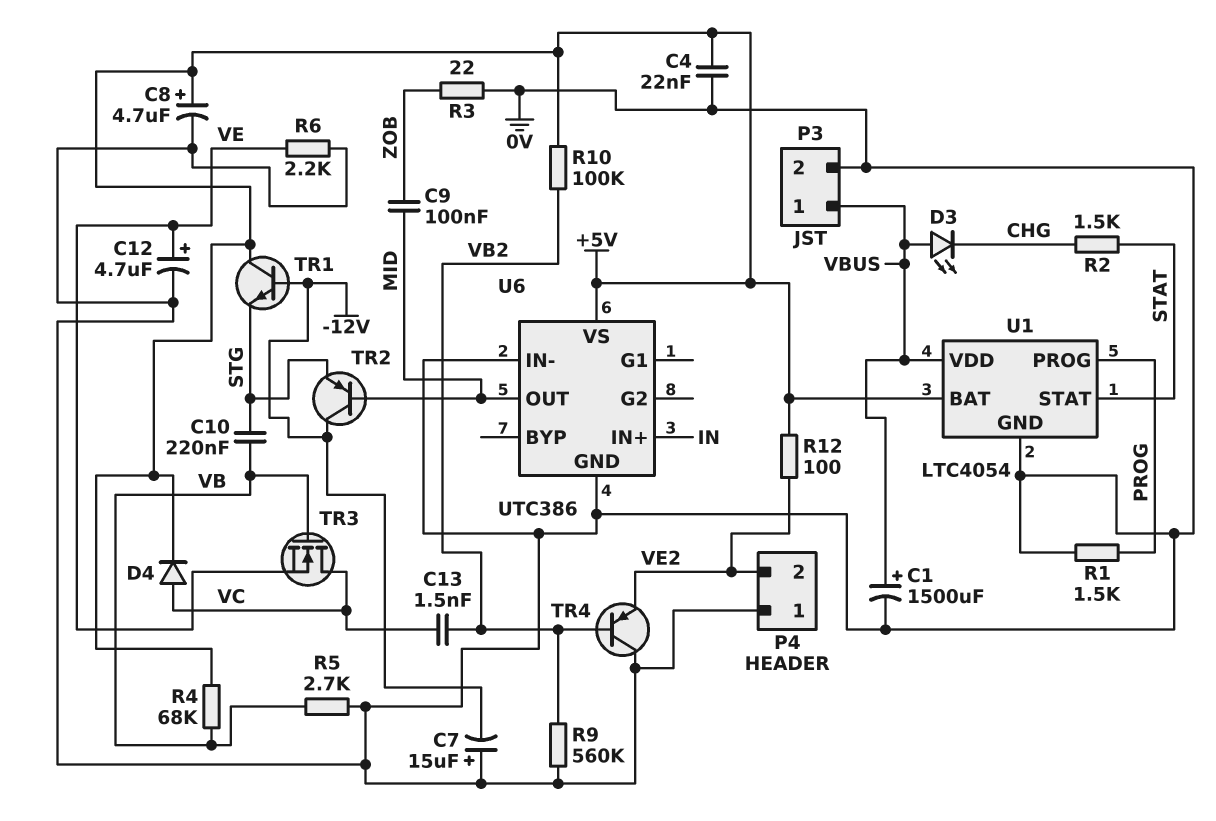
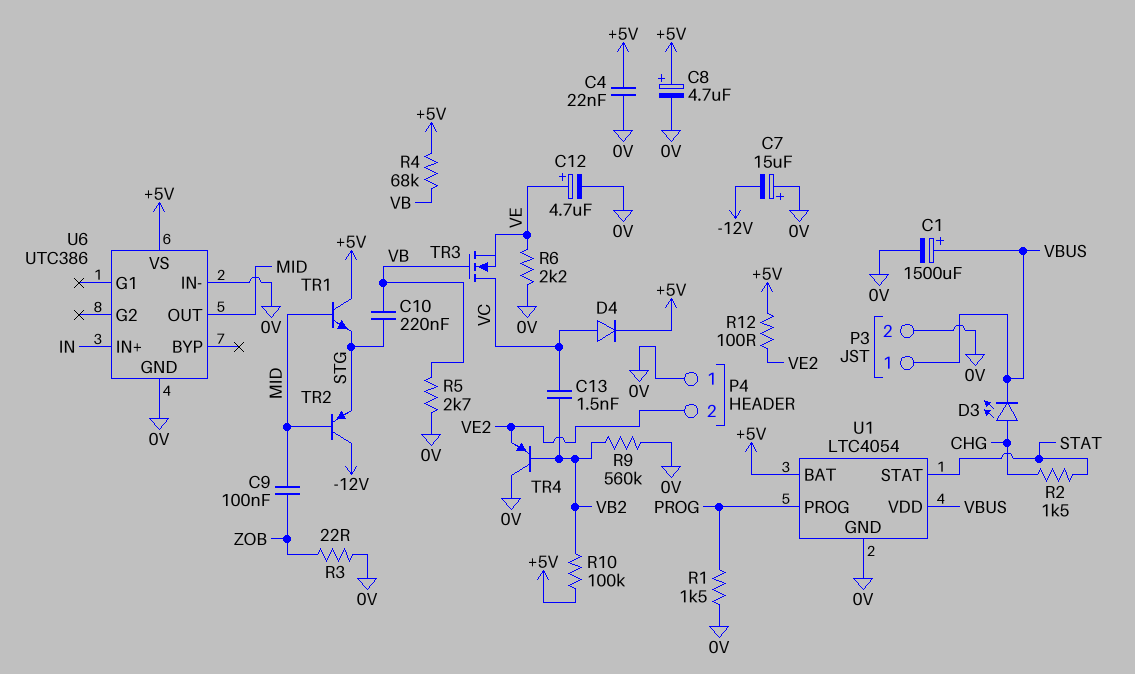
D3: LED (A VBUS, K CHG) -> LED (A CHG, K VBUS)
TR1: NPN (B -12V, C +5V, E STG) -> NPN (B MID, C +5V, E STG)

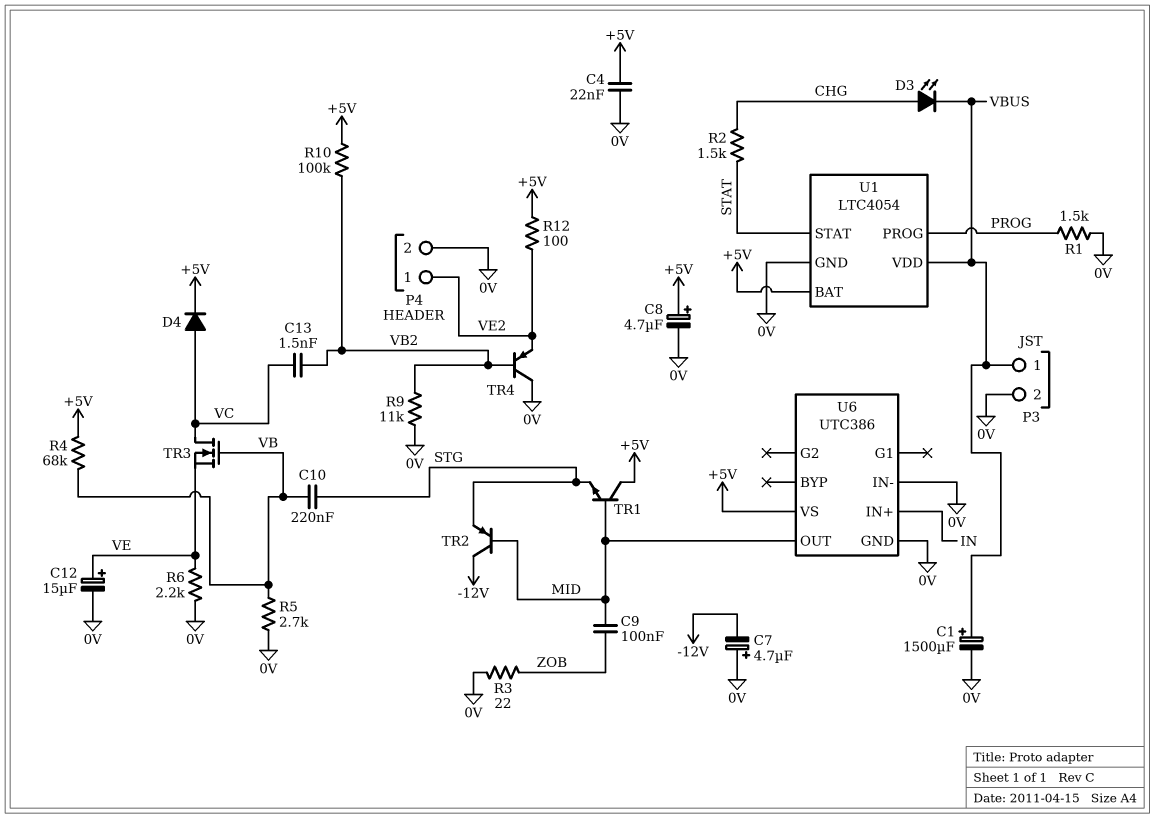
C7: 15uF (plus 0V, minus -12V) -> 4.7uF (plus 0V, minus -12V)
C12: 4.7uF (plus VE, minus 0V) -> 15uF (plus VE, minus 0V)
P4 pin 1: 0V -> VE2
P4 pin 2: VE2 -> 0V
R9: 560k (0V, VB2) -> 11k (0V, VB2)

